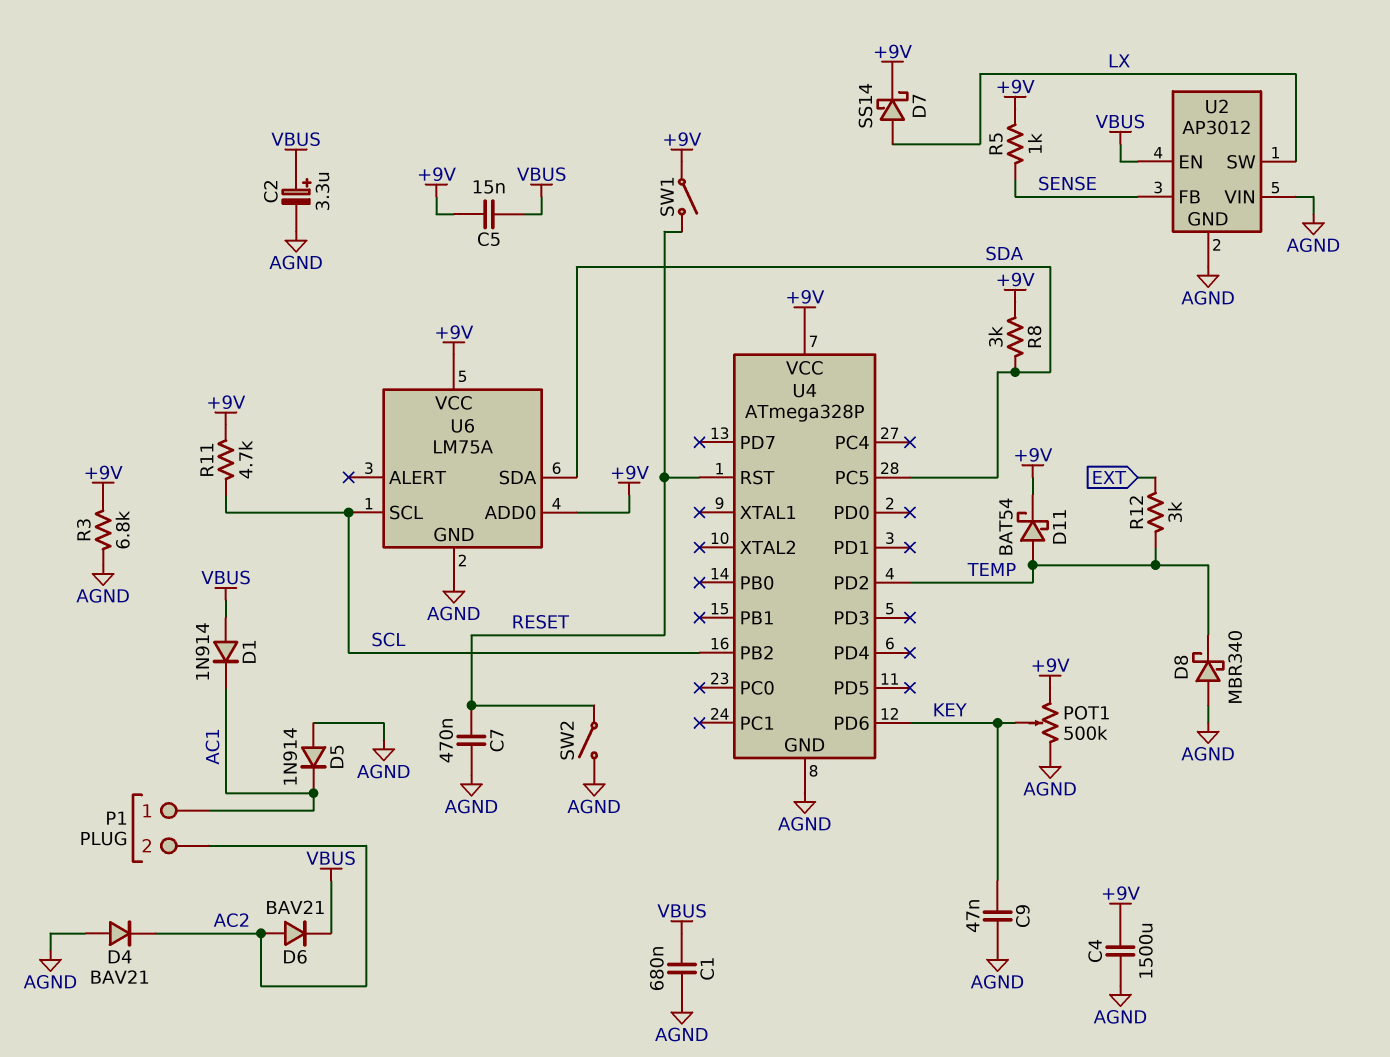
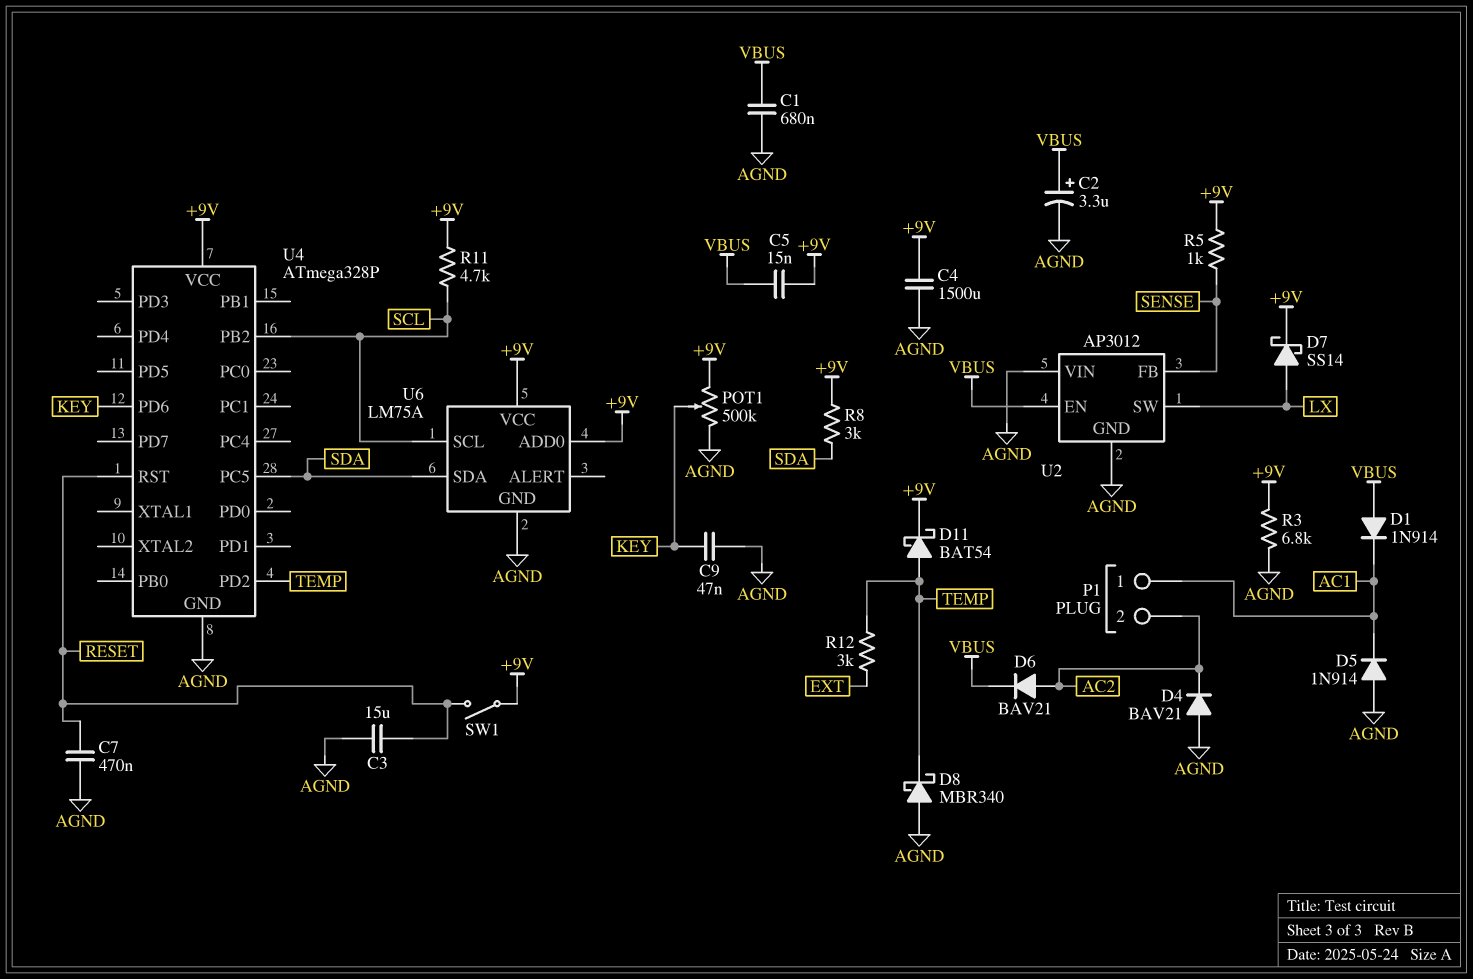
C3: none -> 15uF (AGND, RESET)
SW2: switch (AGND, RESET) -> none

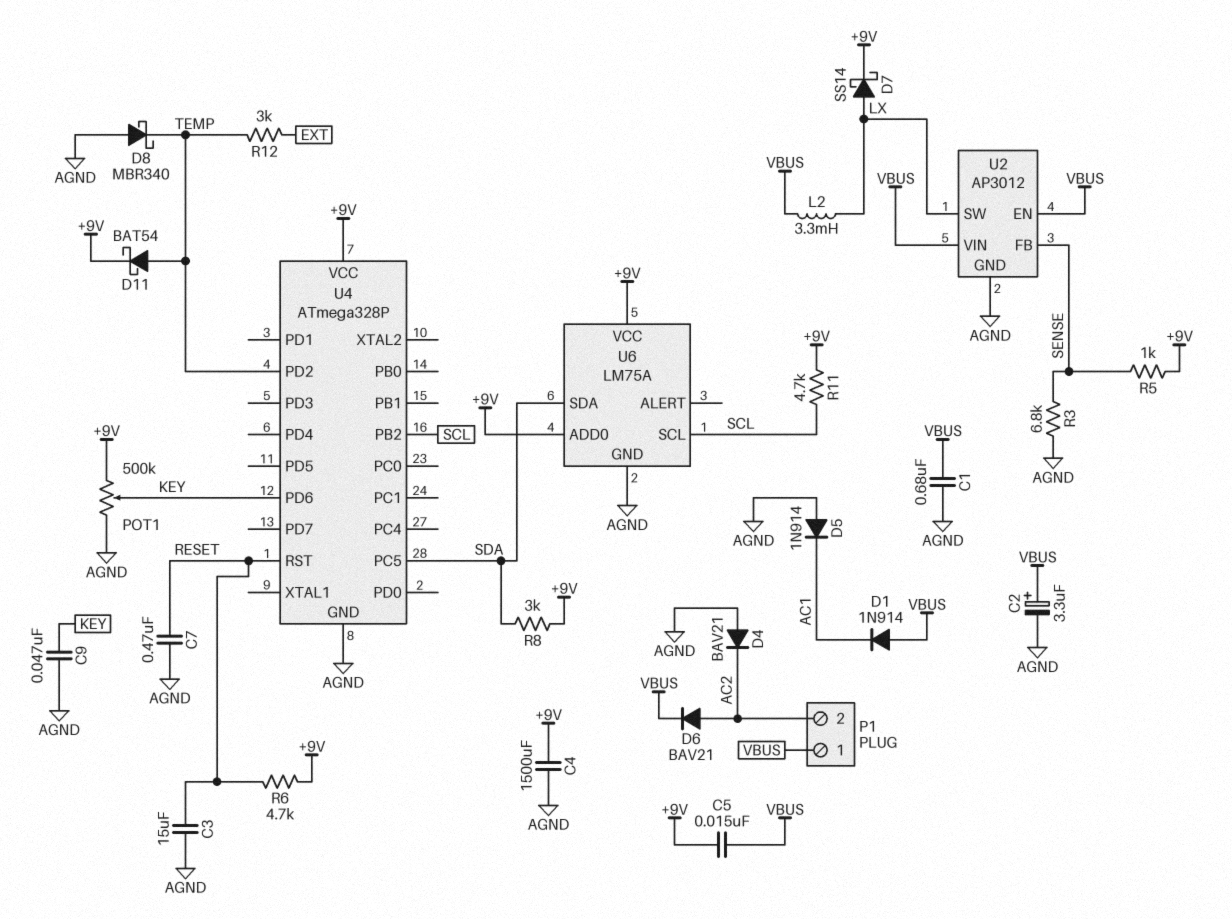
L2: none -> 3.3mH (LX, VBUS)
P1 pin 1: AC1 -> VBUS
R3: 6.8k (+9V, AGND) -> 6.8k (AGND, SENSE)
R6: none -> 4.7k (+9V, RESET)
SW1: switch (+9V, RESET) -> none
U2 pin VIN: AGND -> VBUS

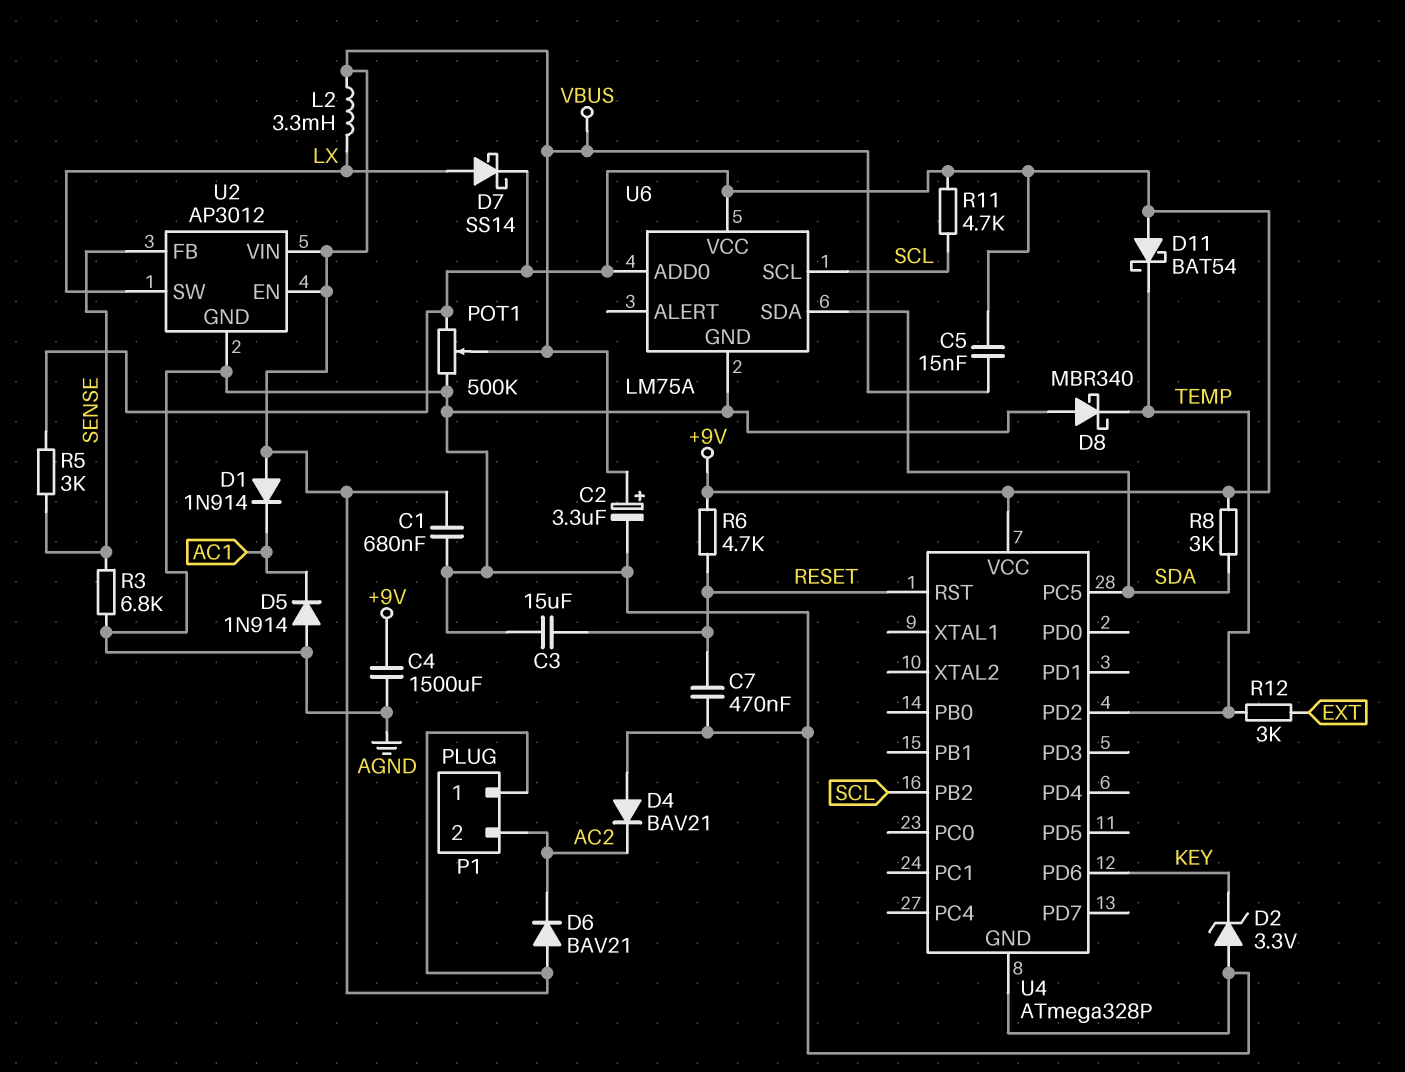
C9: 47nF (AGND, KEY) -> none
D2: none -> zener 3.3V (A AGND, K KEY)
D6: diode BAV21 (A AC2, K VBUS) -> diode BAV21 (A VBUS, K AC2)
D11: schottky BAT54 (A TEMP, K +9V) -> schottky BAT54 (A +9V, K TEMP)
POT1: 500k (+9V, AGND, wiper KEY) -> 500k (+9V, AGND, wiper VBUS)
R5: 1k (+9V, SENSE) -> 3k (+9V, SENSE)

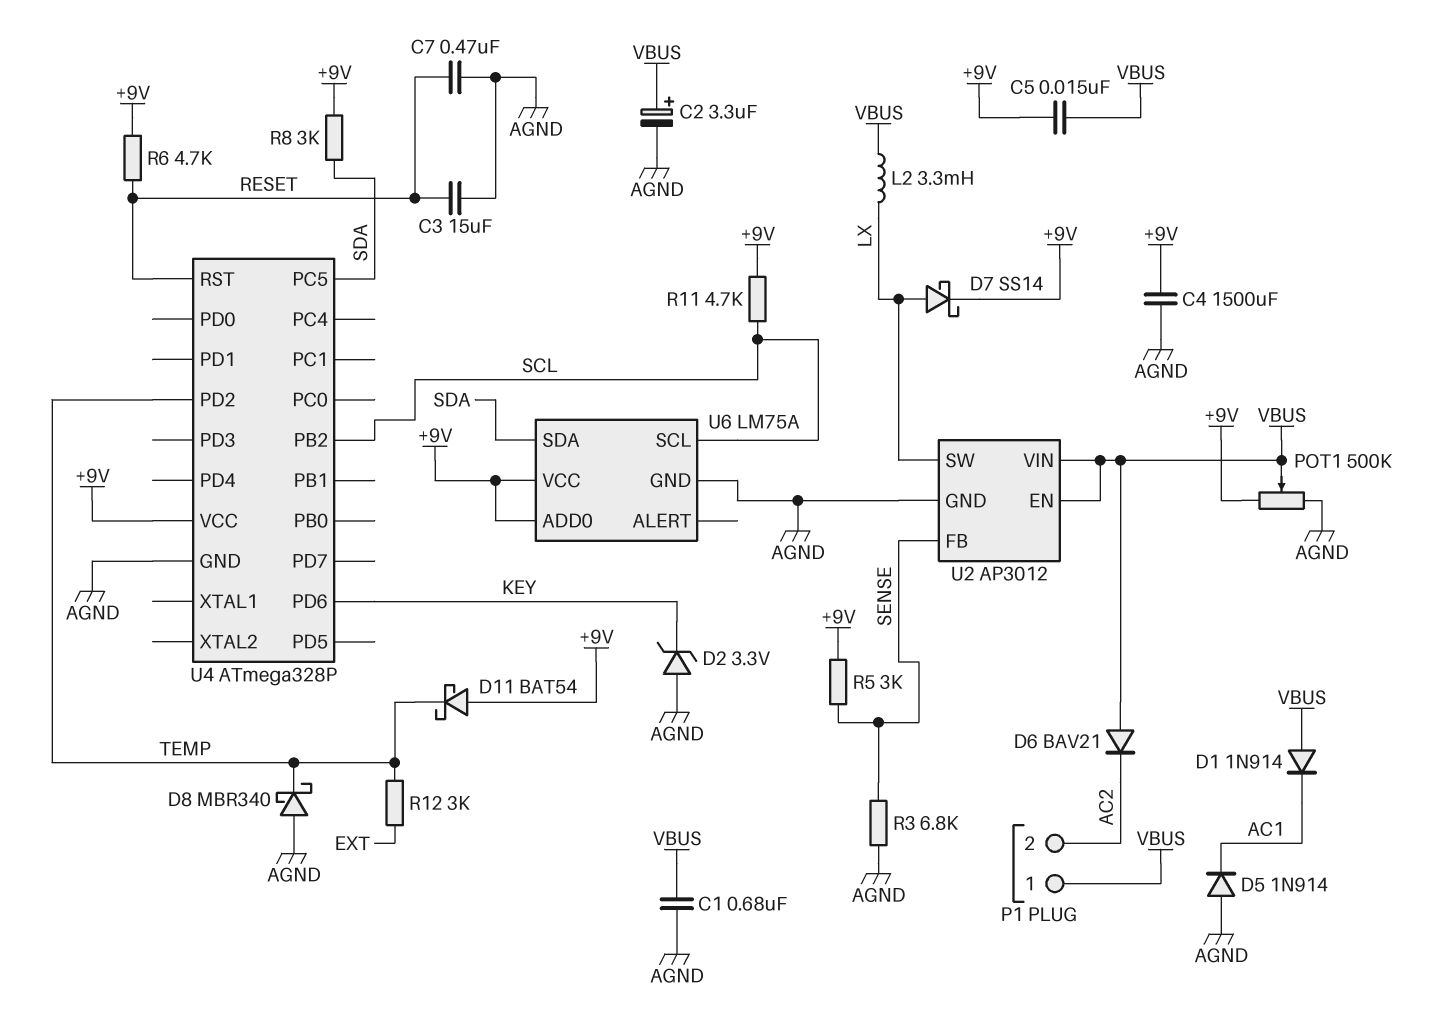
D4: diode BAV21 (A AGND, K AC2) -> none

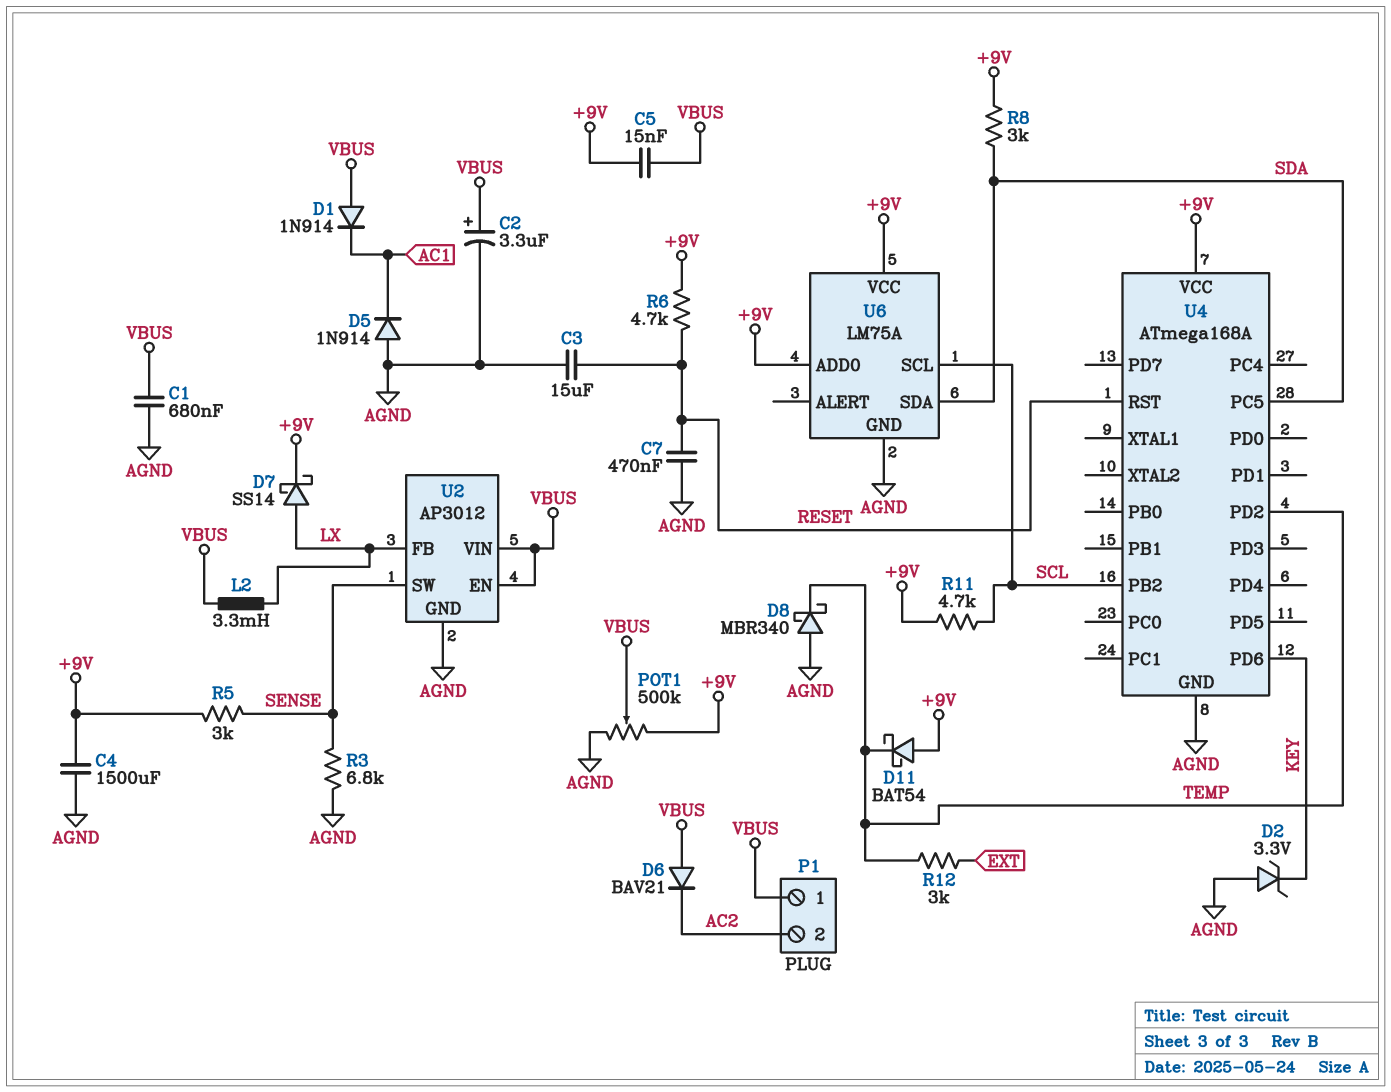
U2 pin FB: SENSE -> LX
U2 pin SW: LX -> SENSE
U4: ATmega328P -> ATmega168A

